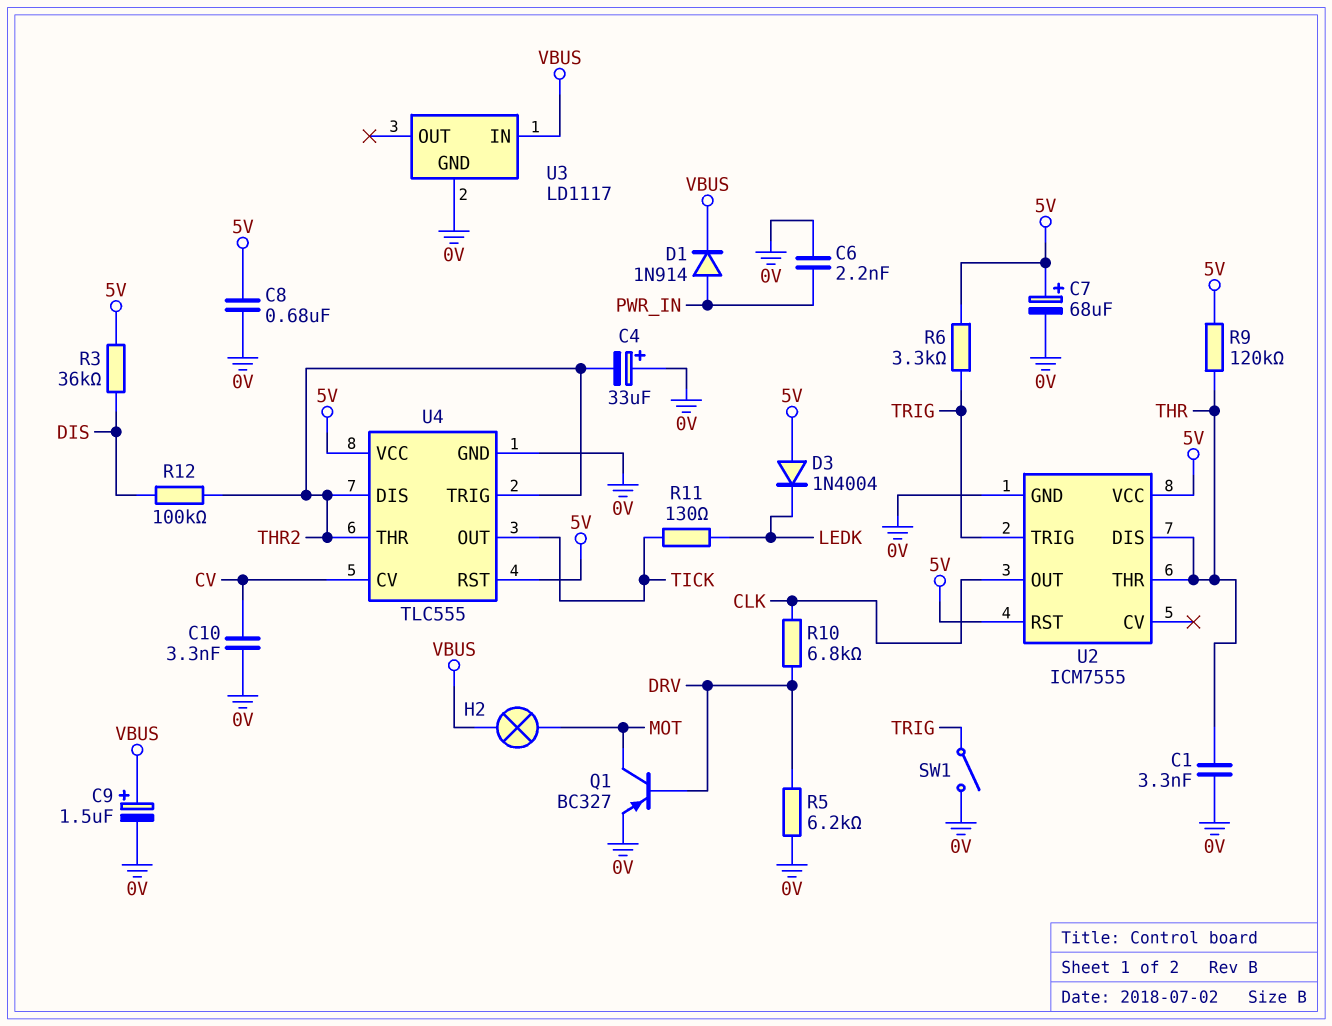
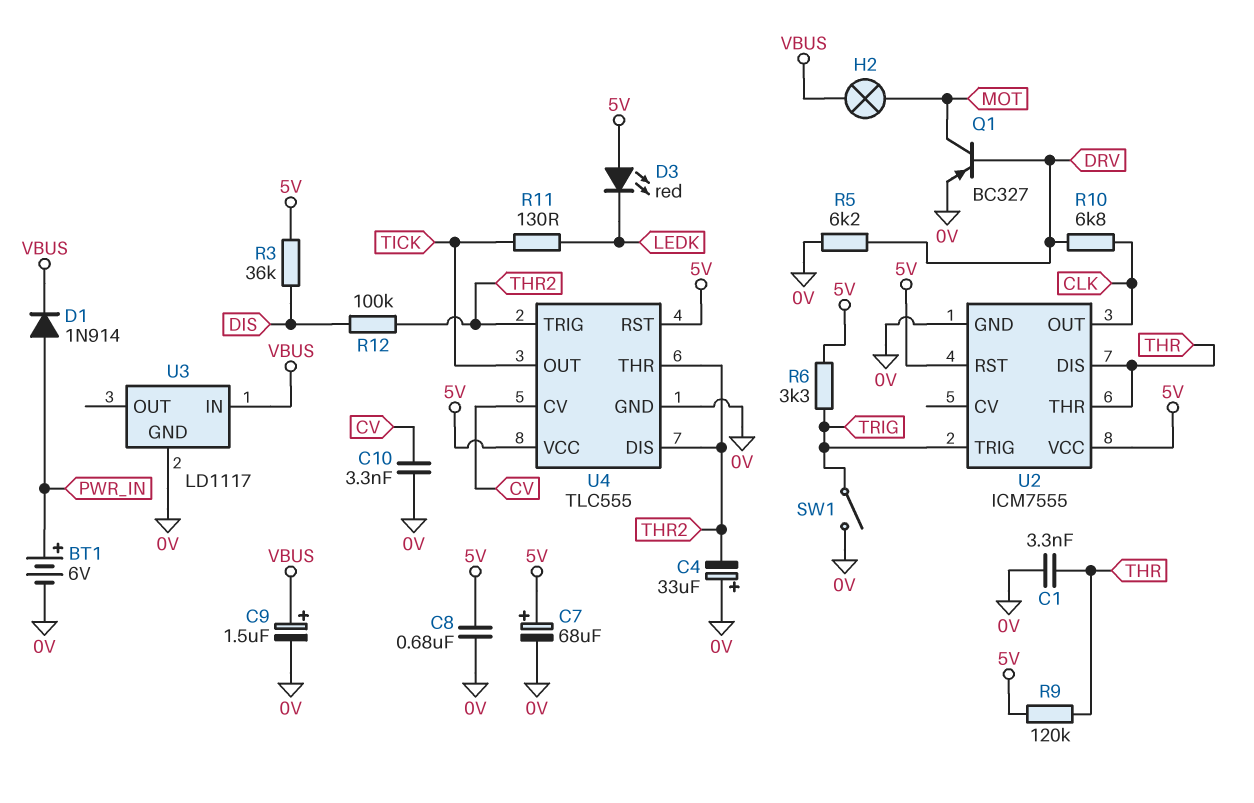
BT1: none -> 6V (plus PWR_IN, minus 0V)
C6: 2.2nF (0V, PWR_IN) -> none
D3: diode 1N4004 (A 5V, K LEDK) -> LED red (A 5V, K LEDK)

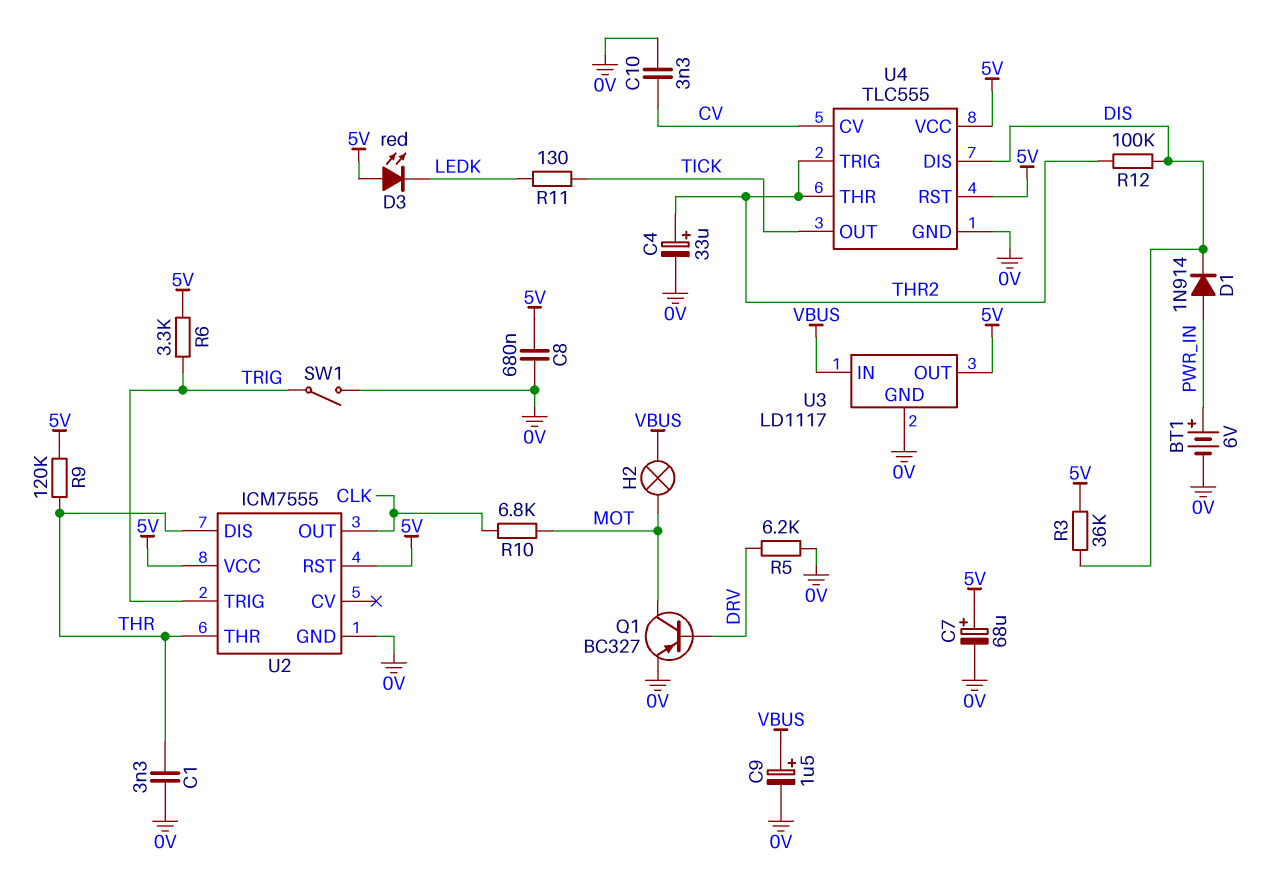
C4: 33uF (plus 0V, minus THR2) -> 33uF (plus THR2, minus 0V)
D1: diode 1N914 (A PWR_IN, K VBUS) -> diode 1N914 (A PWR_IN, K DIS)
R10: 6.8k (CLK, DRV) -> 6.8k (CLK, MOT)
U3 pin OUT: none -> 5V
U4 pin DIS: THR2 -> DIS

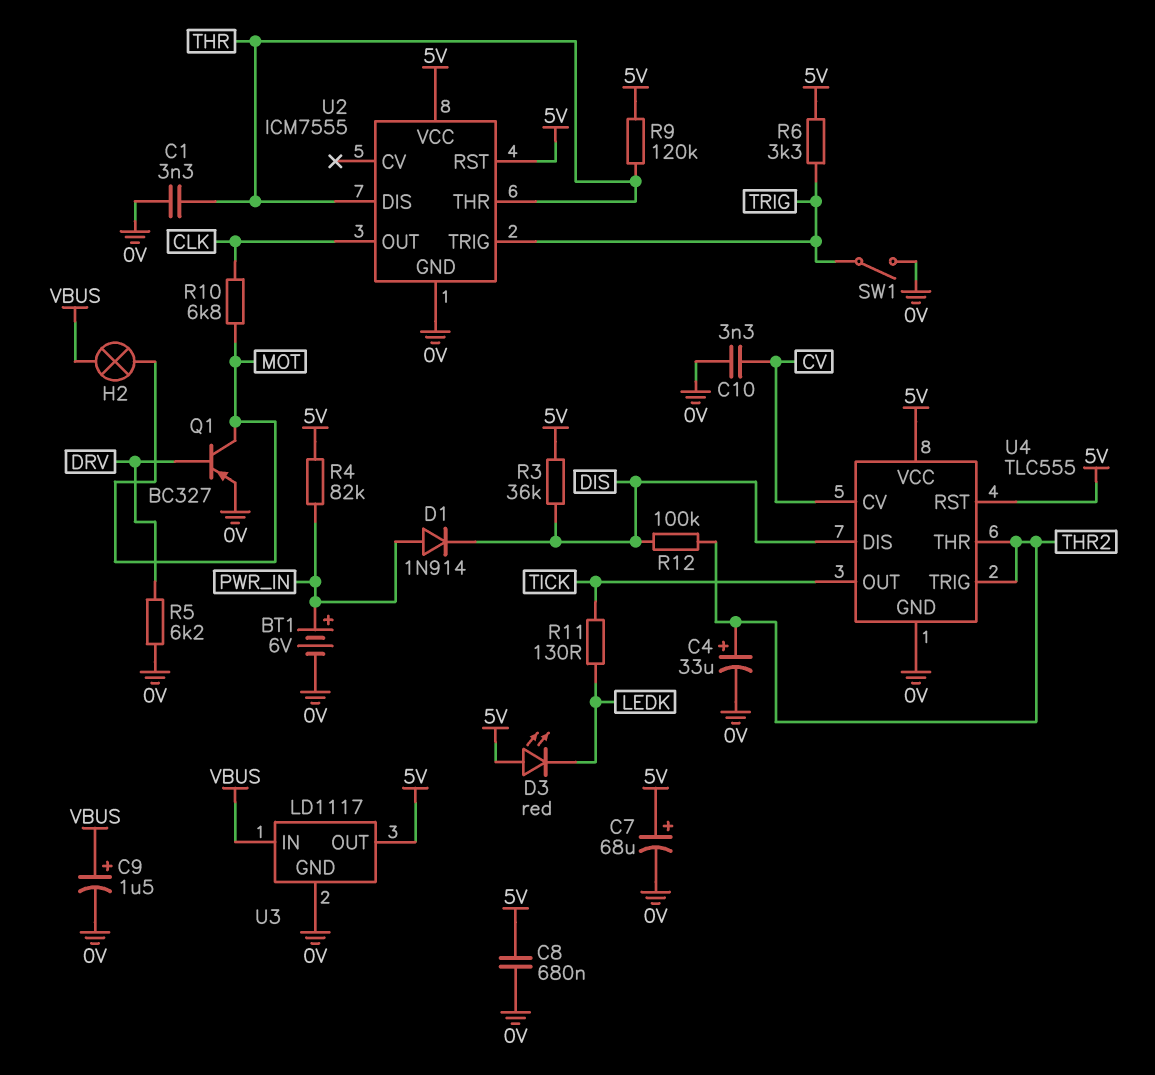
R4: none -> 82k (5V, PWR_IN)

